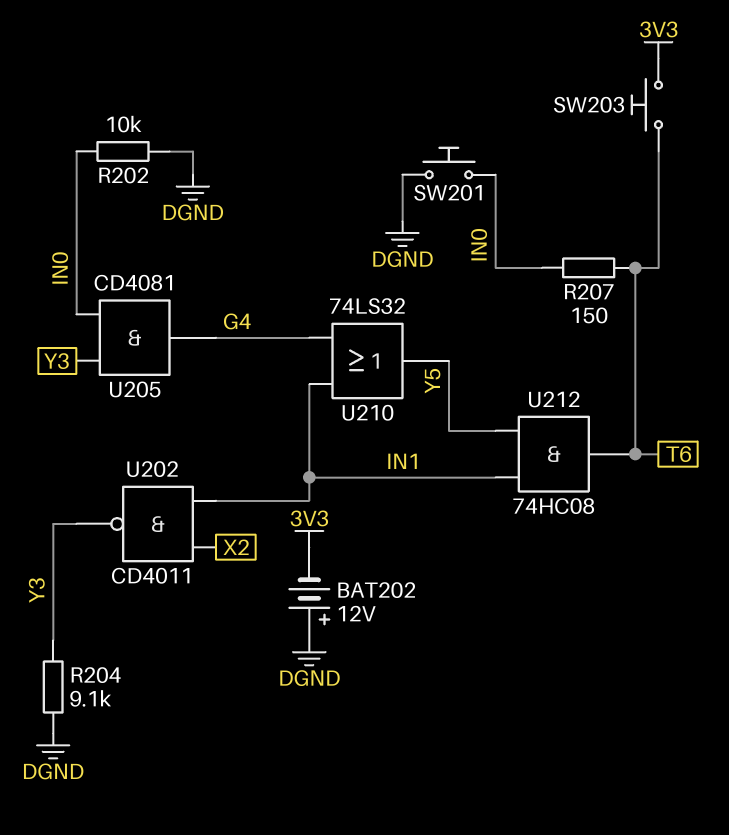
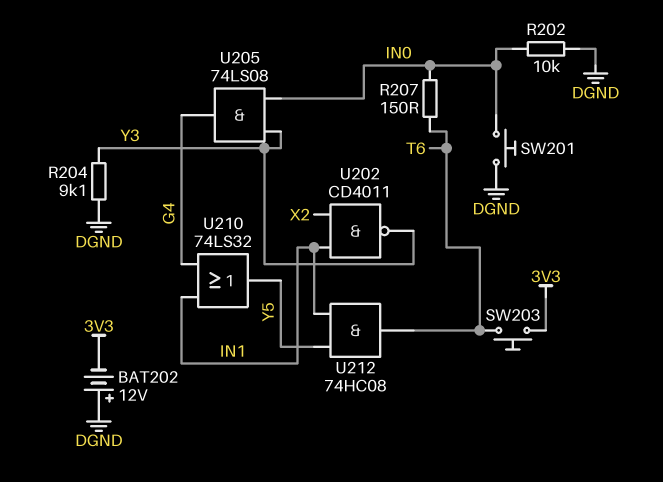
U205: AND CD4081 (in IN0, in Y3, out G4) -> AND 74LS08 (in IN0, in Y3, out G4)

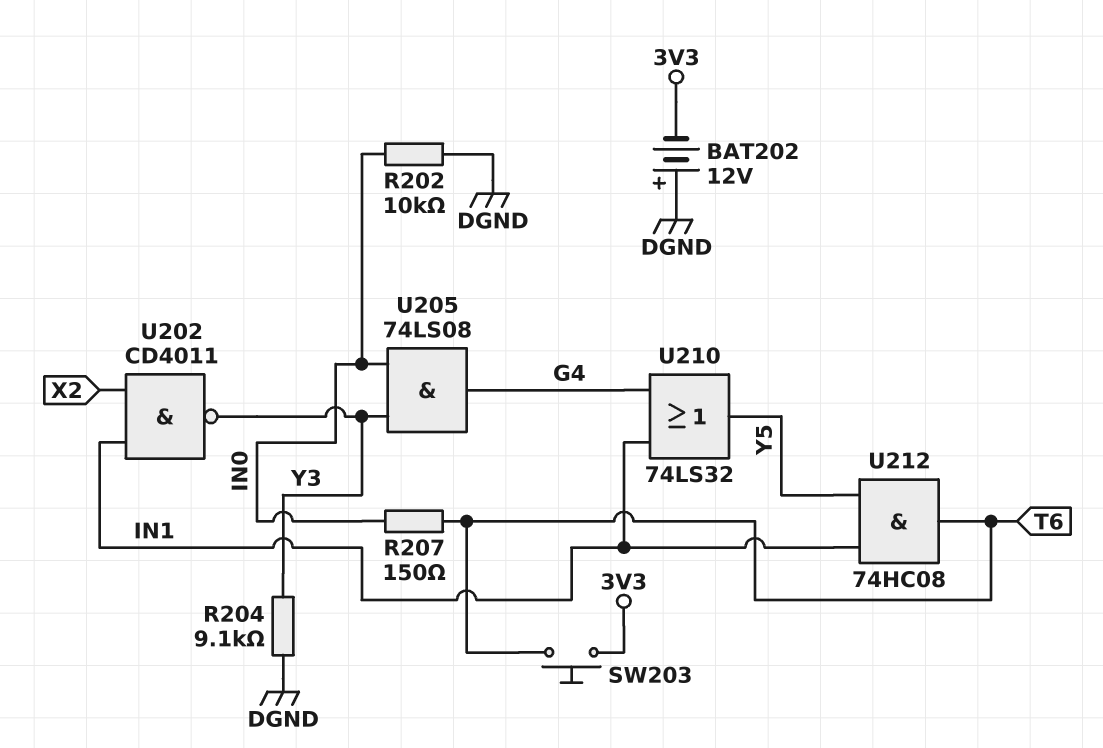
SW201: button (DGND, IN0) -> none

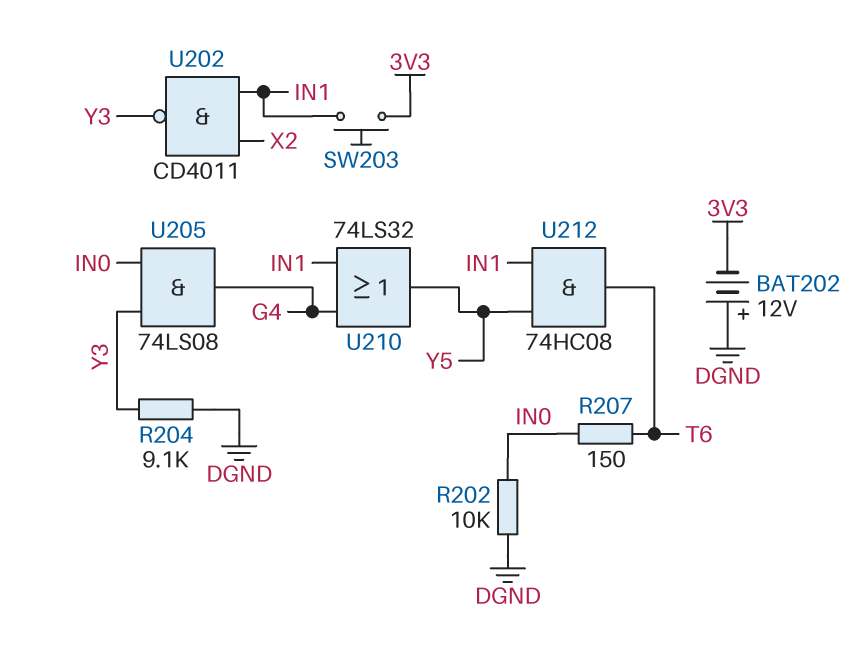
SW203: button (3V3, T6) -> button (3V3, IN1)

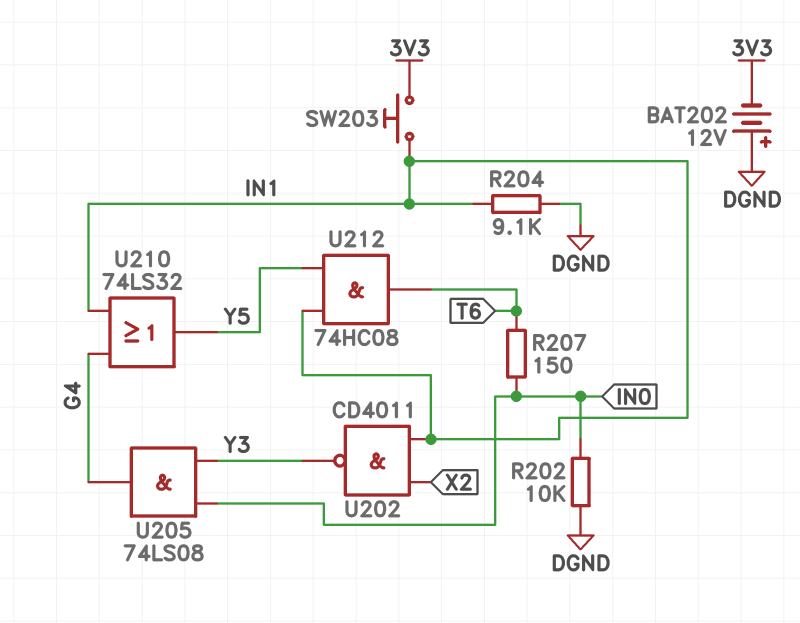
R204: 9.1k (DGND, Y3) -> 9.1k (DGND, IN1)

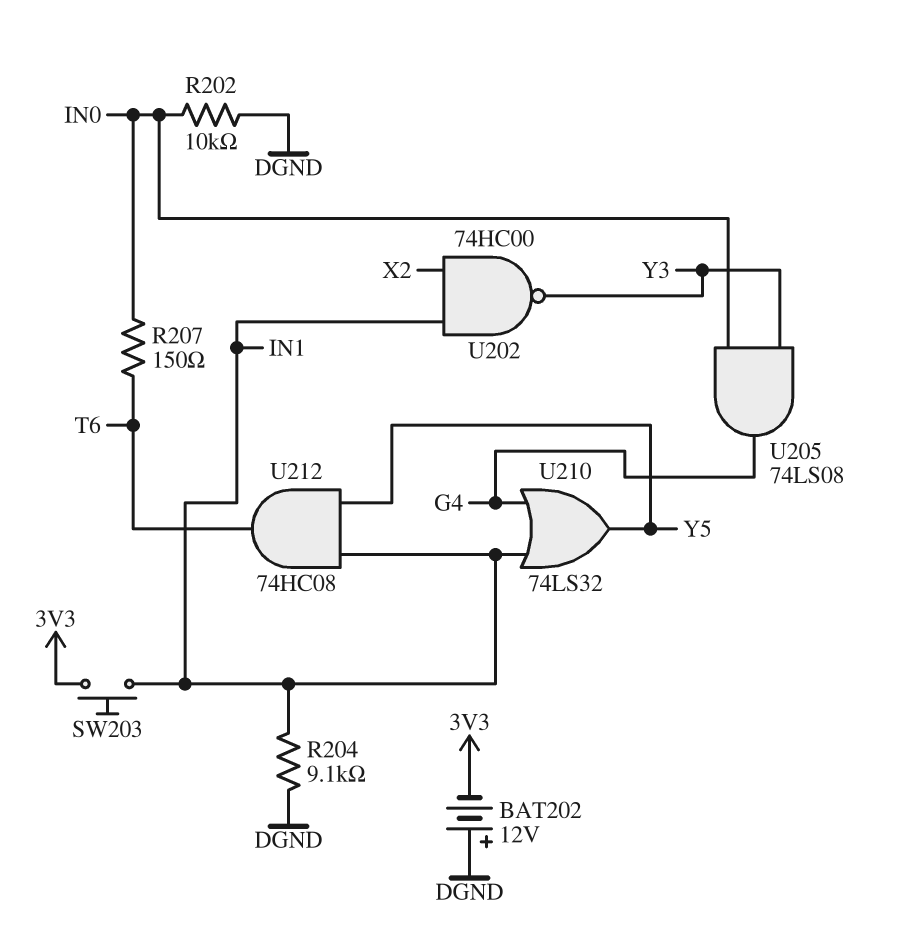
U202: NAND CD4011 (in IN1, in X2, out Y3) -> NAND 74HC00 (in IN1, in X2, out Y3)

